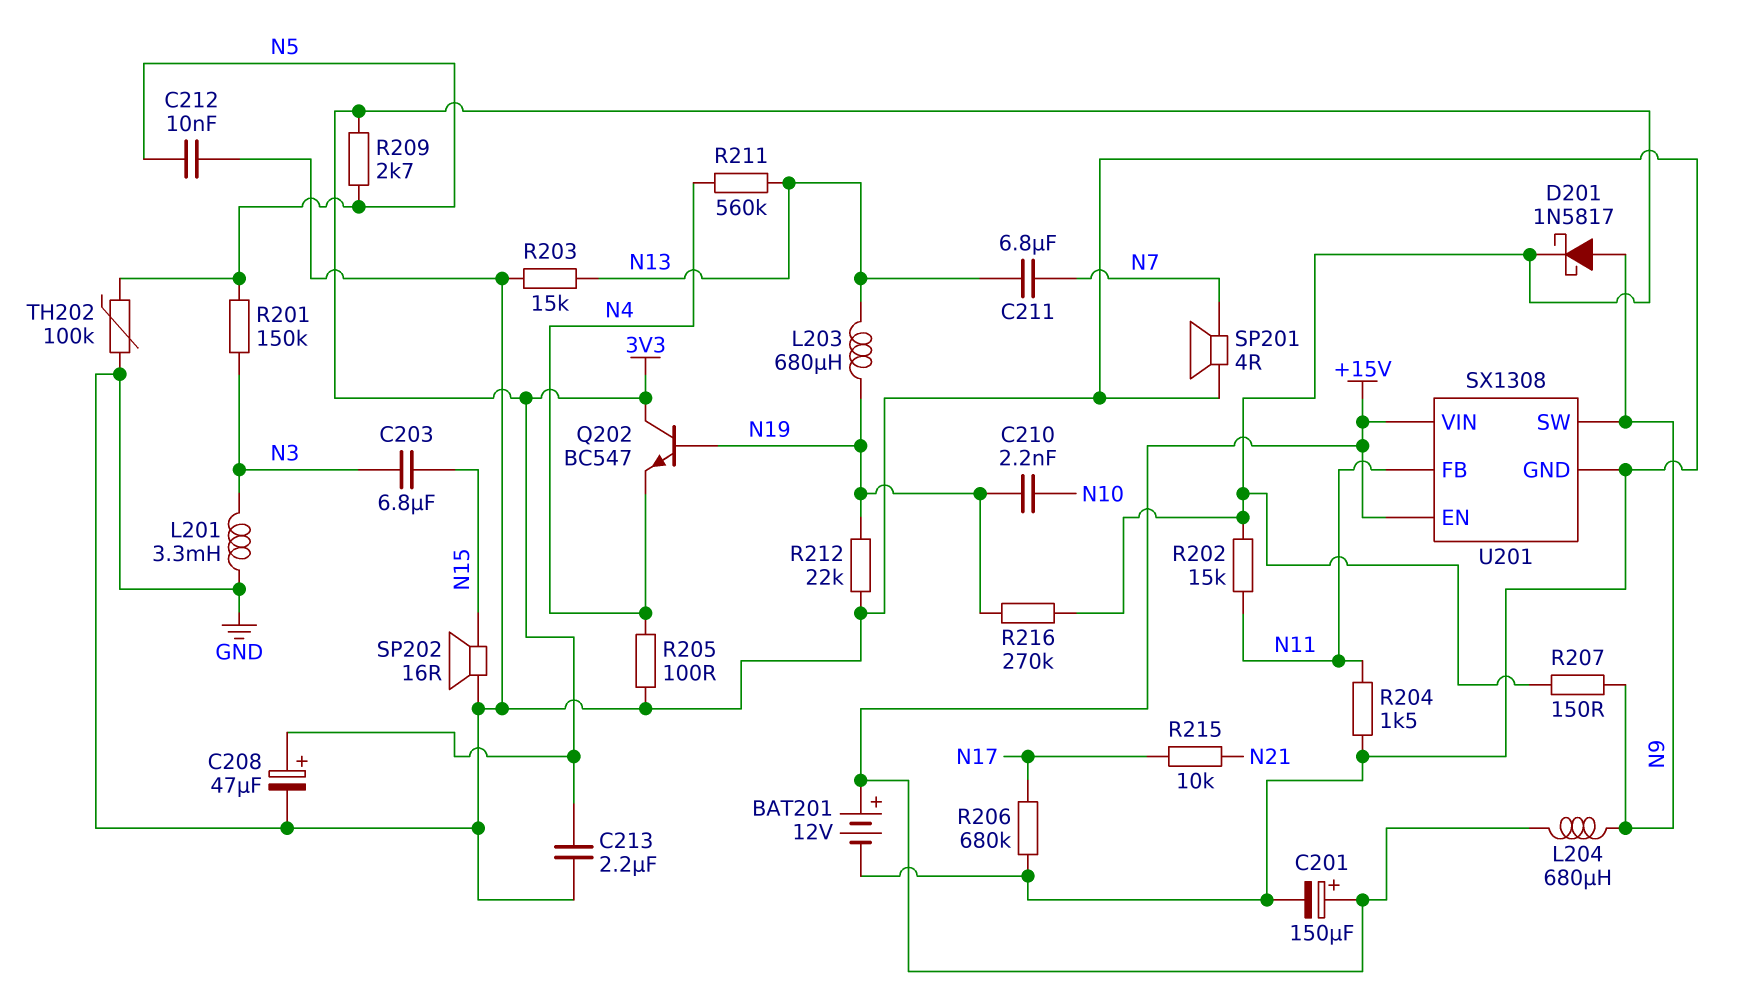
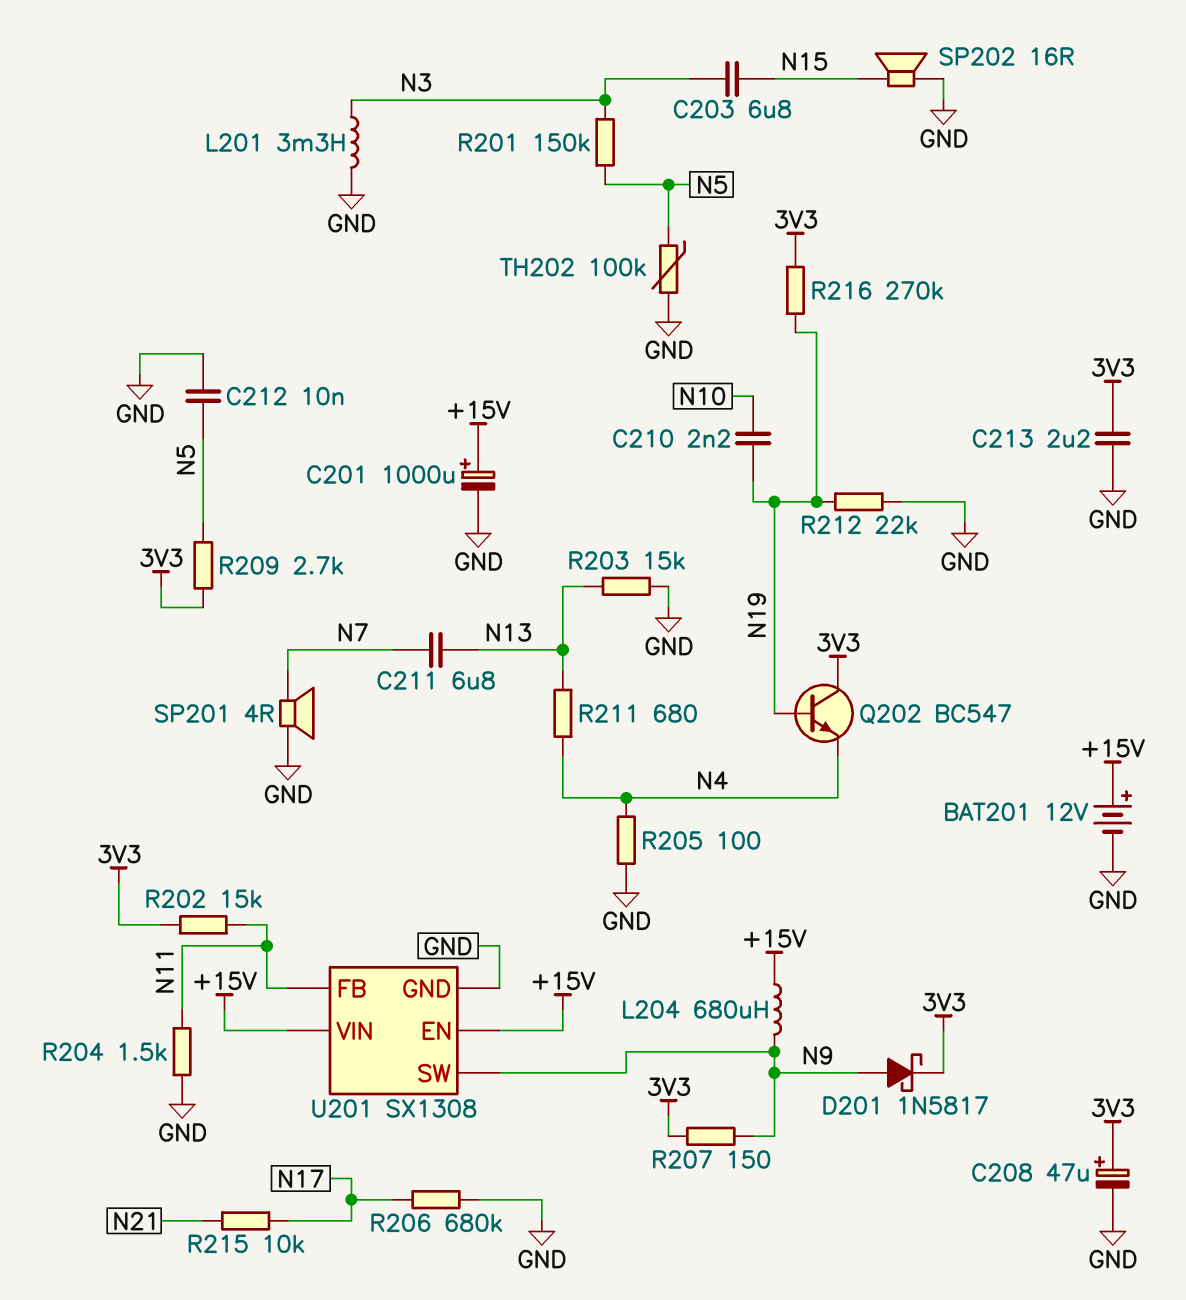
C201: 150uF (plus +15V, minus GND) -> 1000uF (plus +15V, minus GND)
L203: 680uH (N13, N19) -> none
R211: 560k (N4, N13) -> 680 (N4, N13)

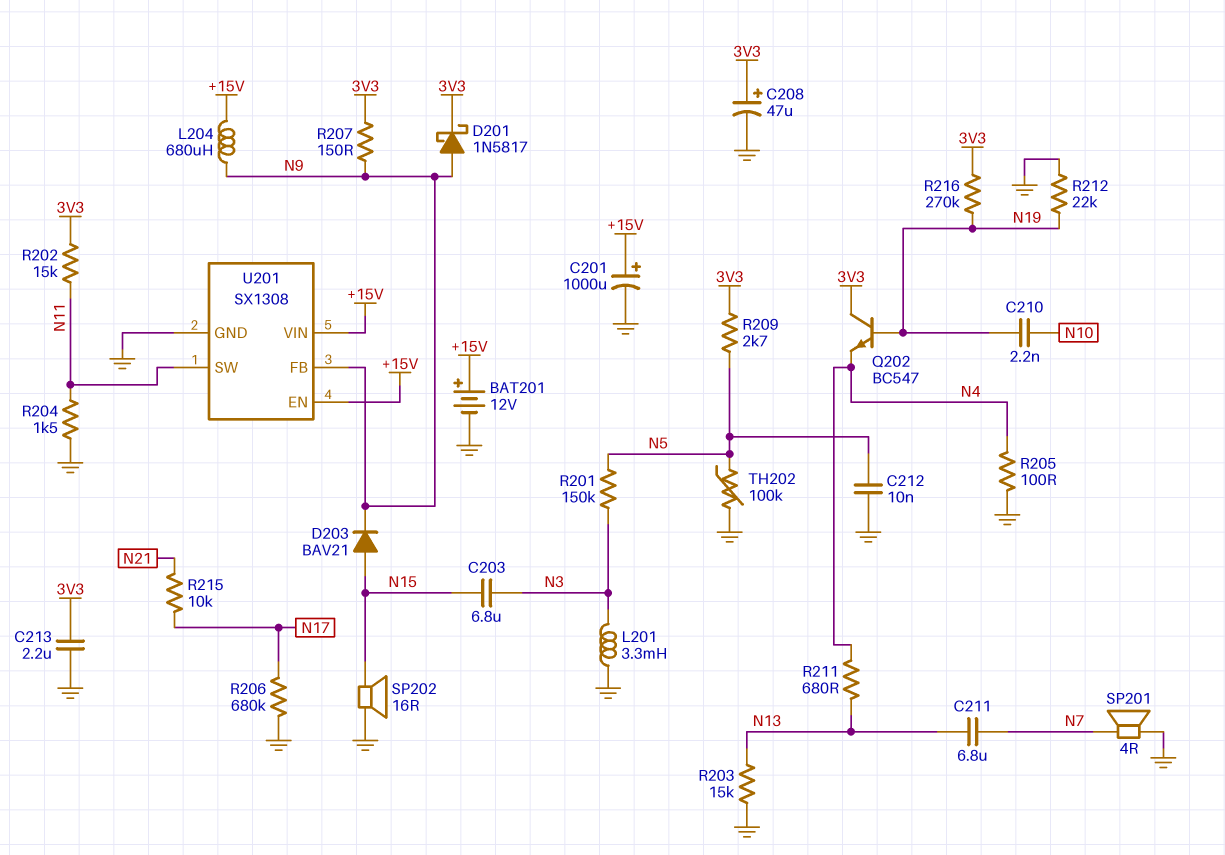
D203: none -> diode BAV21 (A N15, K N9)
U201 pin FB: N11 -> N9
U201 pin SW: N9 -> N11

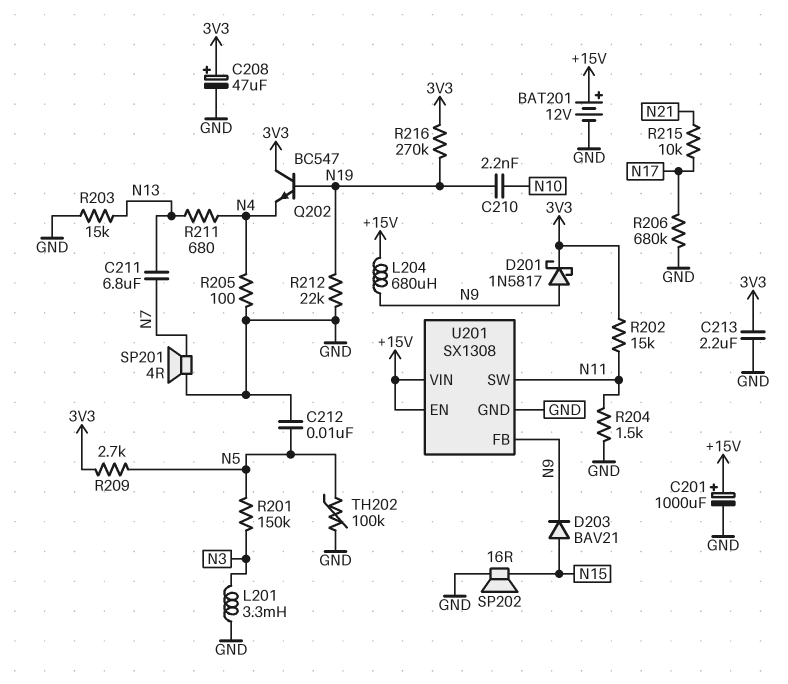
C203: 6.8uF (N3, N15) -> none
R207: 150 (3V3, N9) -> none

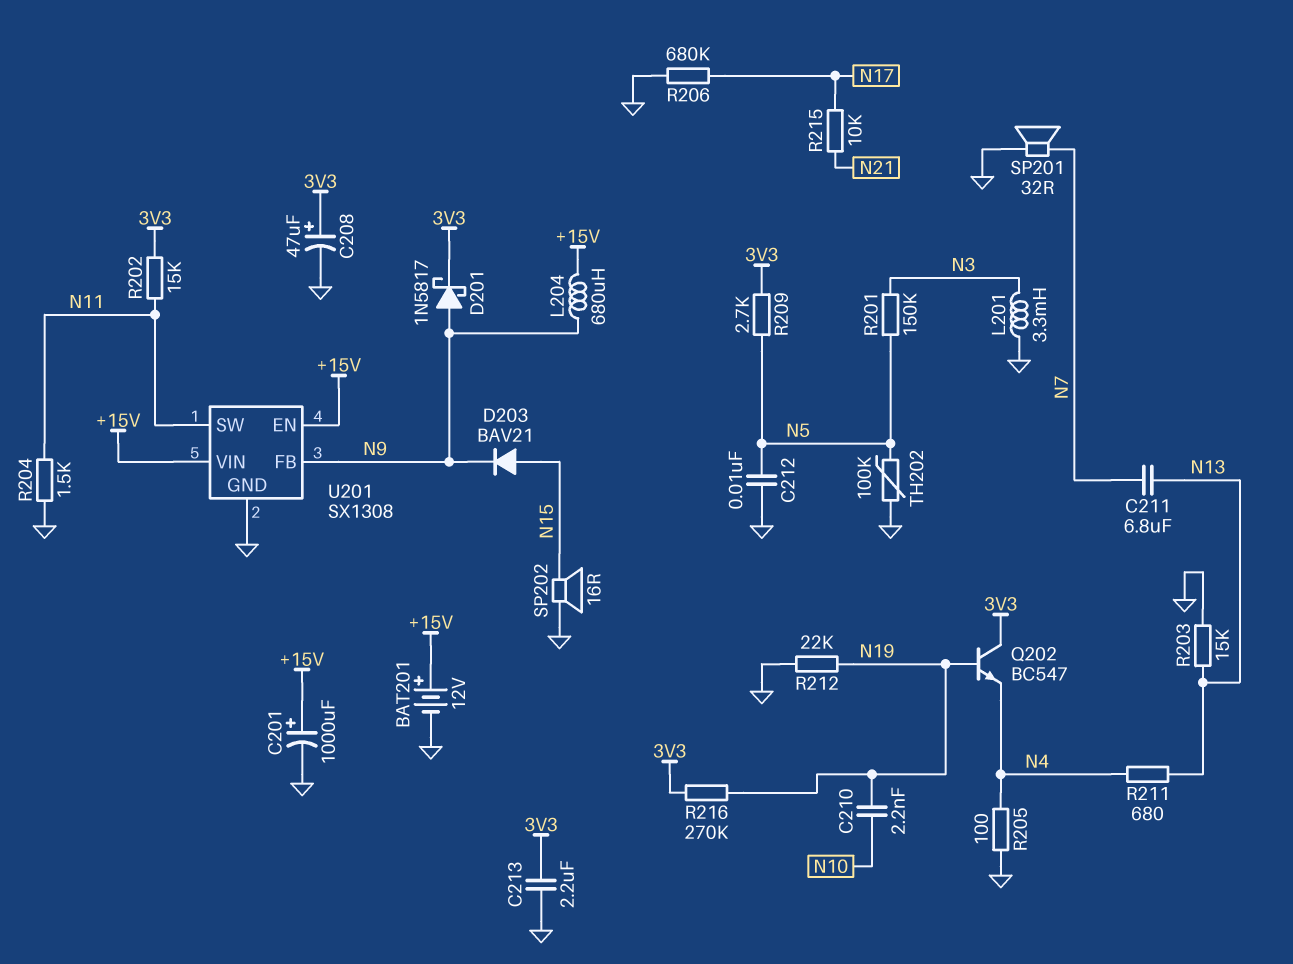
SP201: speaker 4R (GND, N7) -> speaker 32R (GND, N7)

